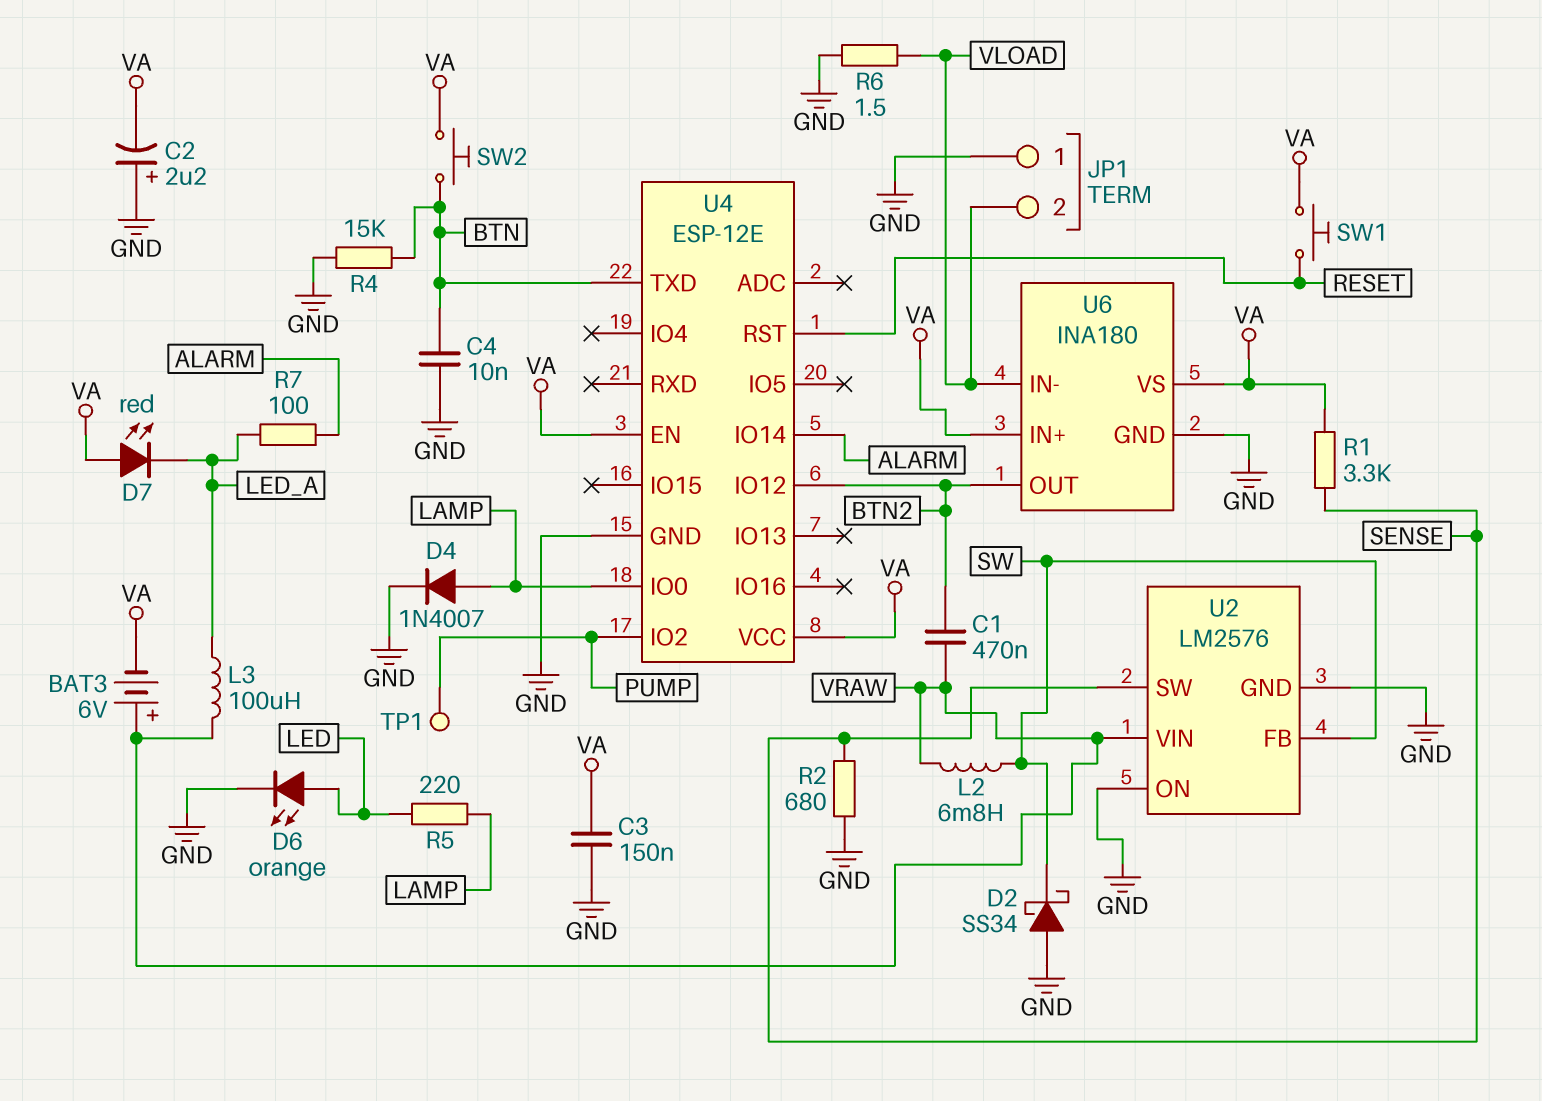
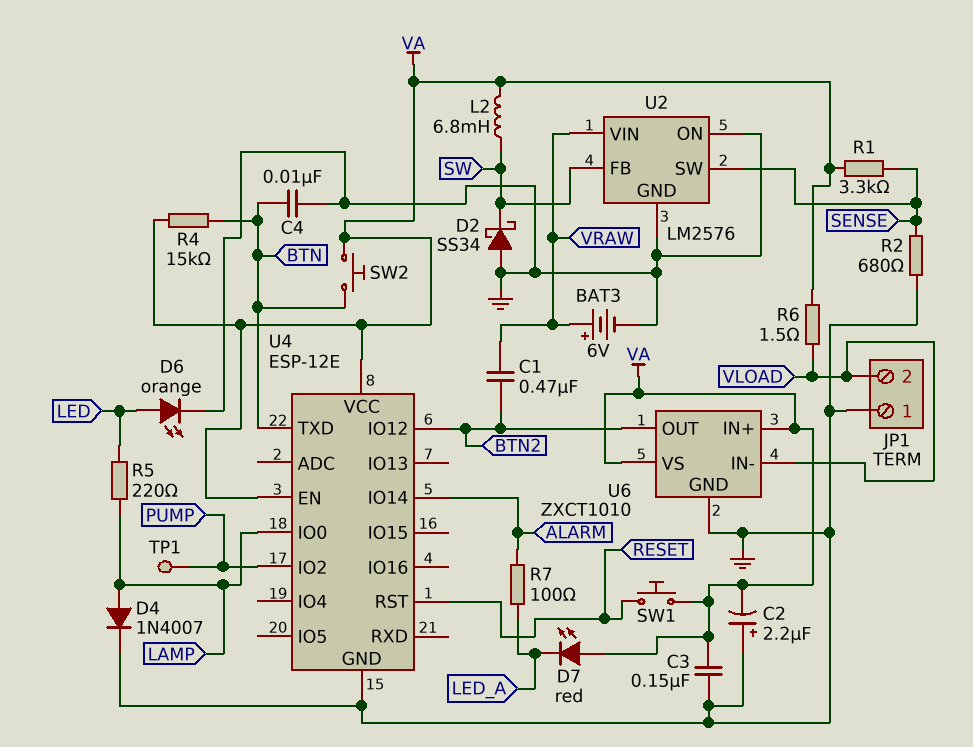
BAT3: 6V (plus VRAW, minus VA) -> 6V (plus VRAW, minus GND)
L2: 6.8mH (SW, VRAW) -> 6.8mH (SW, VA)
L3: 100uH (LED_A, VRAW) -> none
R4: 15k (BTN, GND) -> 15k (BTN, VA)
R6: 1.5 (GND, VLOAD) -> 1.5 (VA, VLOAD)
U6: INA180 -> ZXCT1010

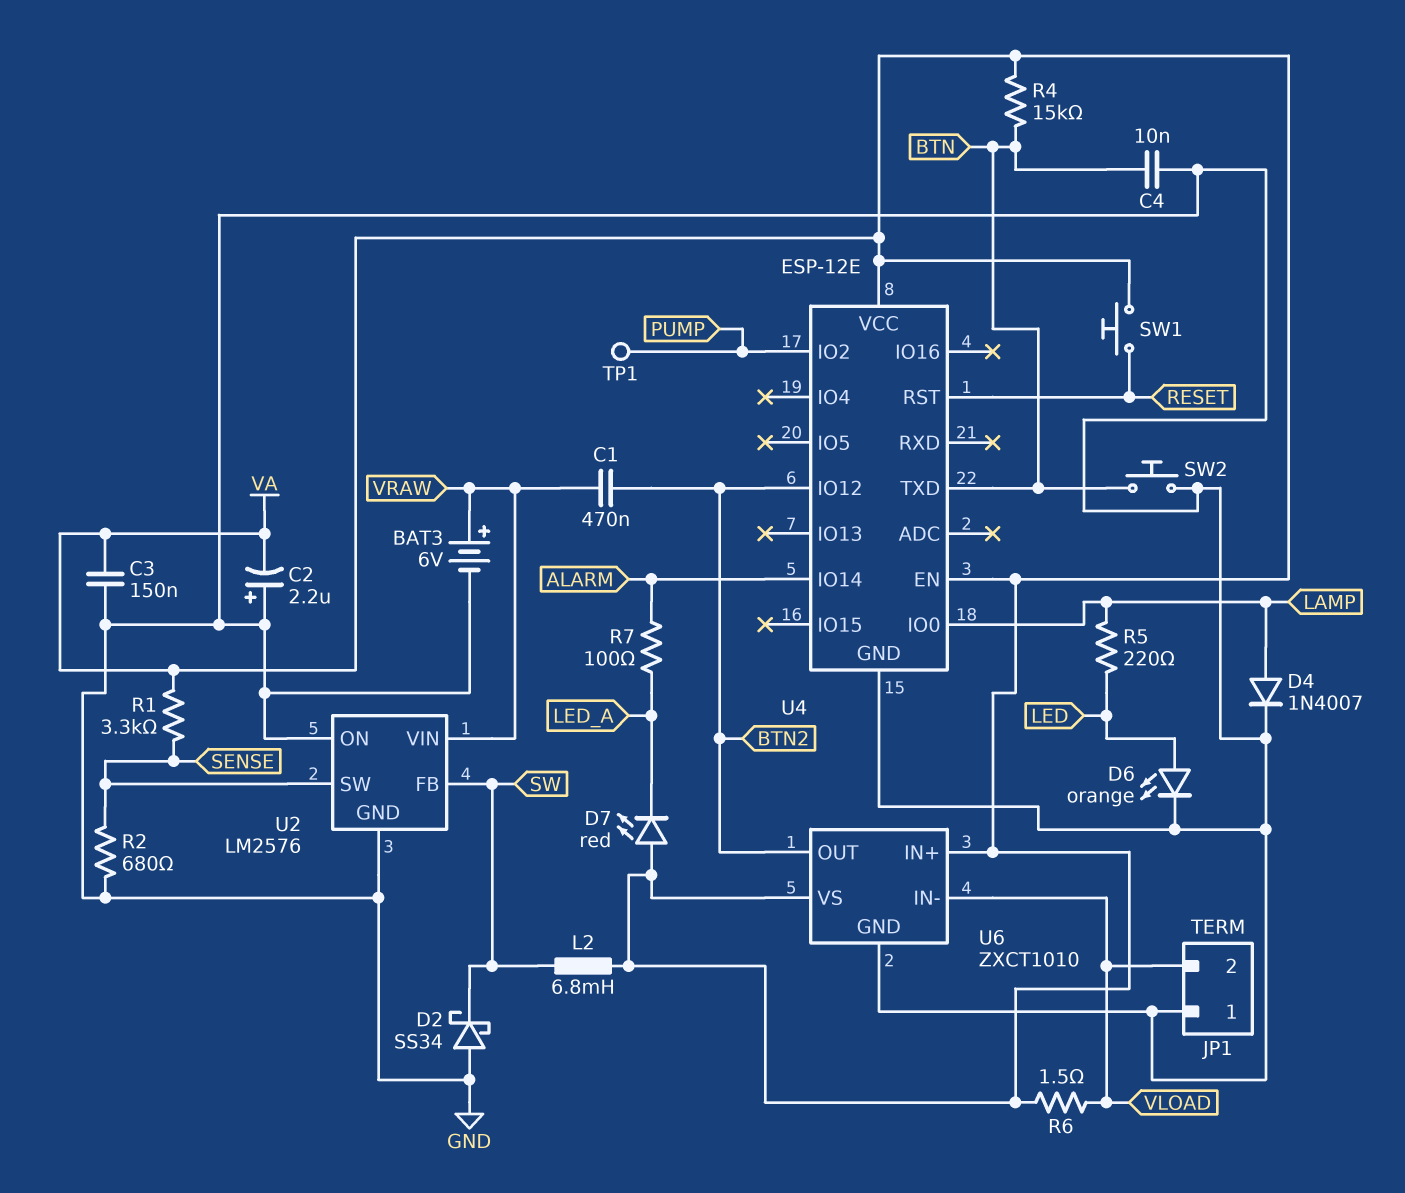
SW2: button (BTN, VA) -> button (BTN, GND)

